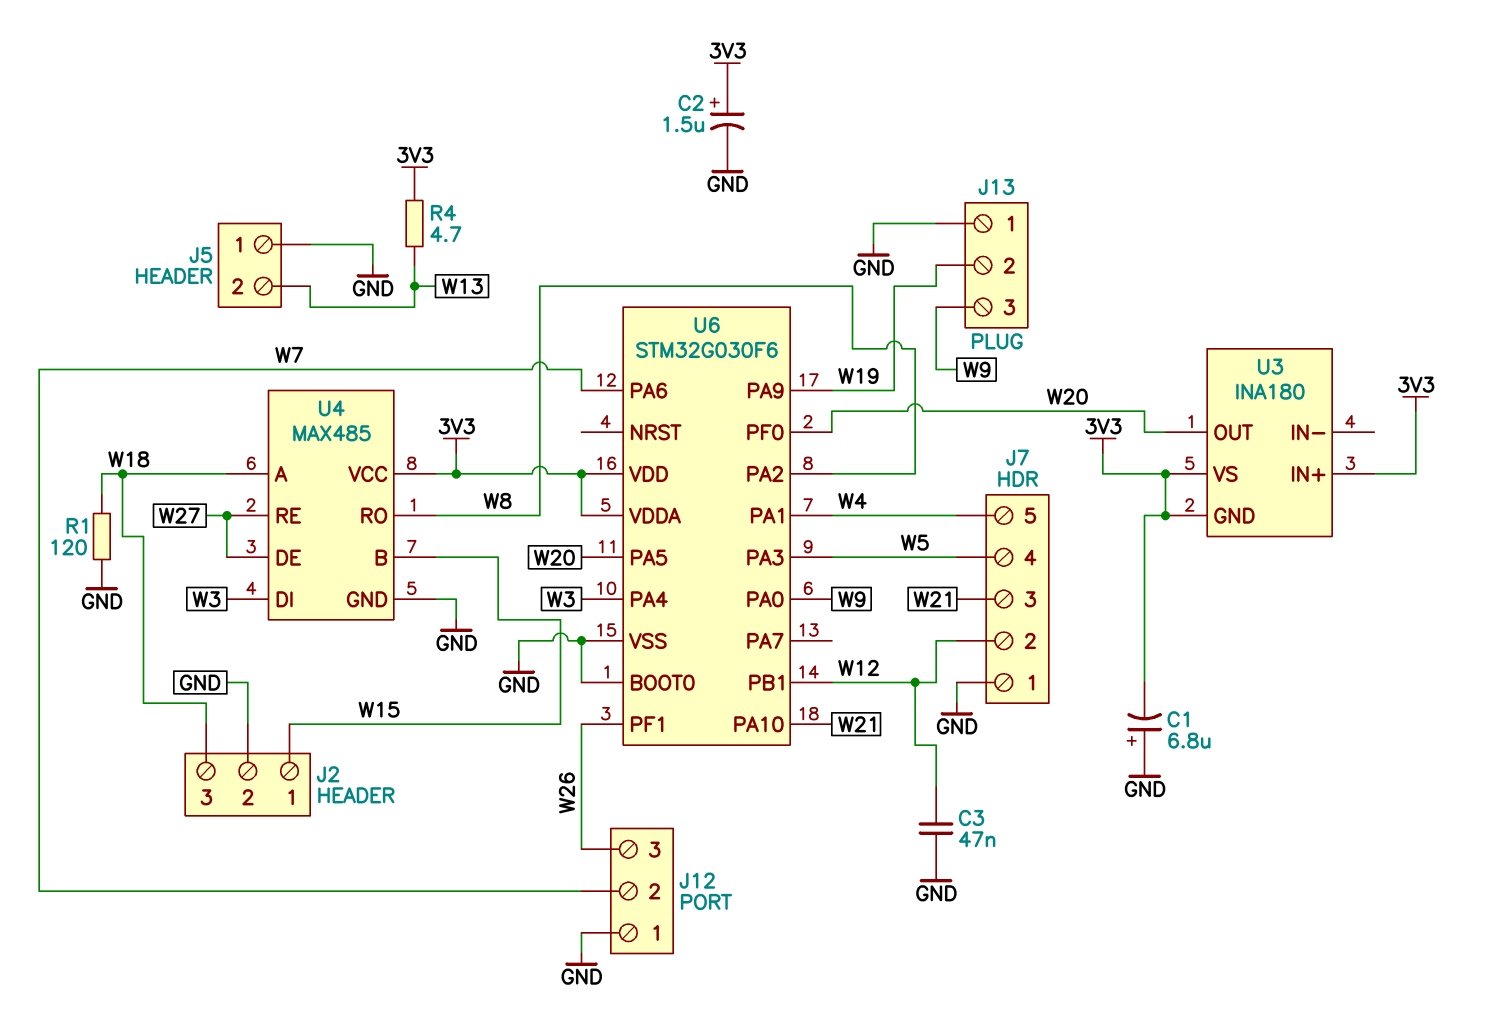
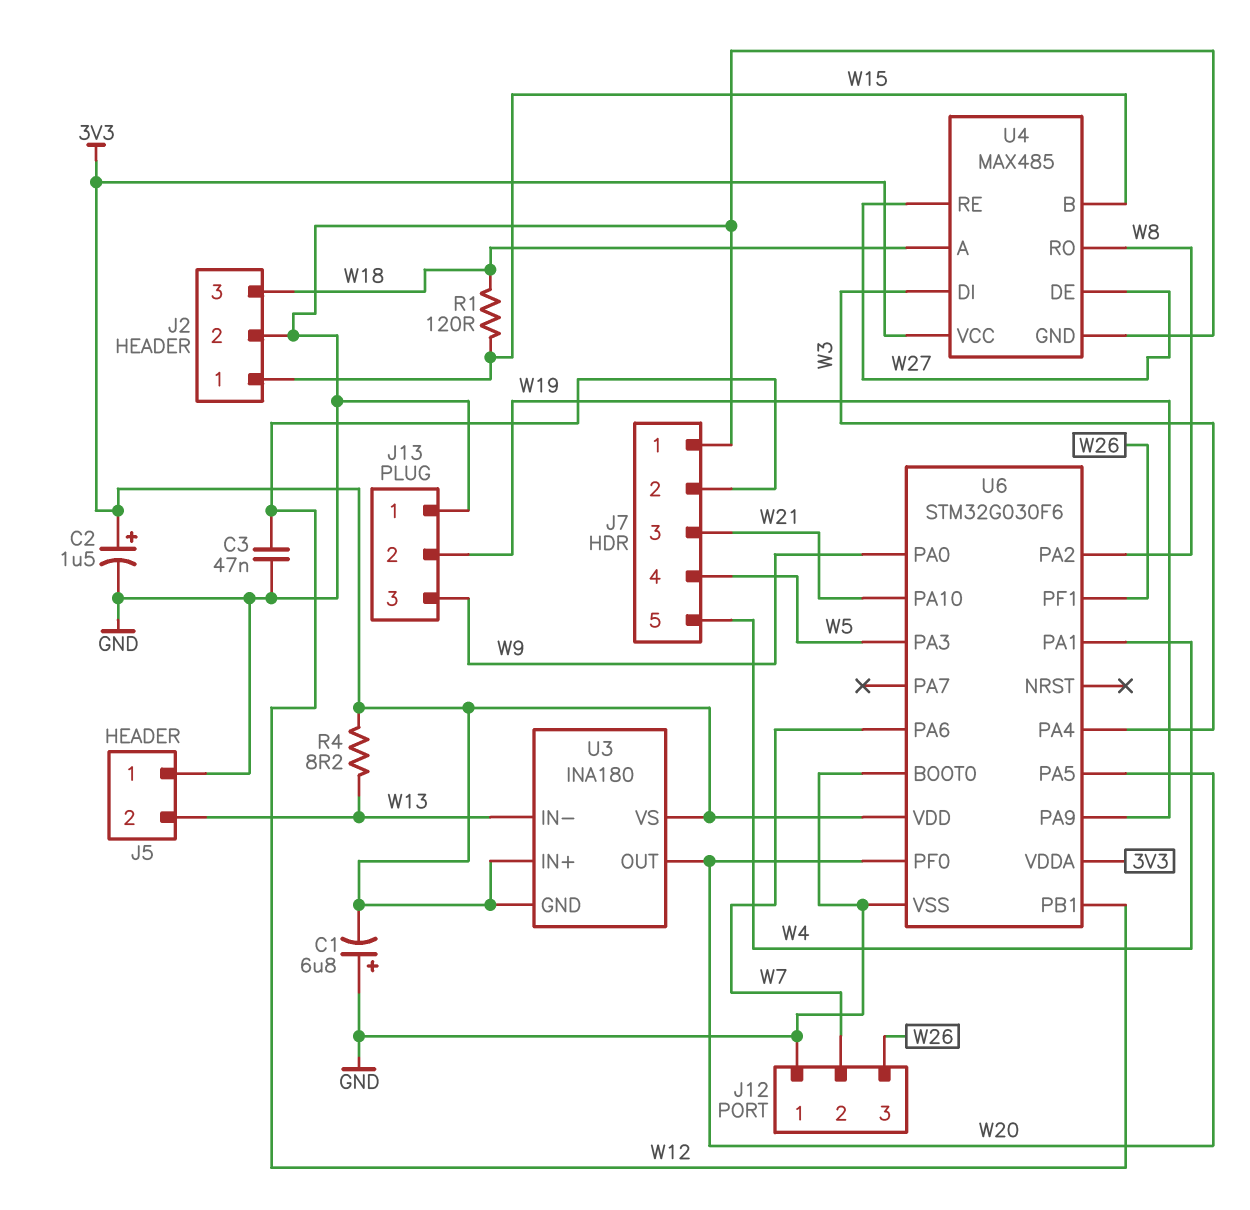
R1: 120 (GND, W18) -> 120 (W15, W18)
R4: 4.7 (3V3, W13) -> 8.2 (3V3, W13)
U3 pin IN-: none -> W13

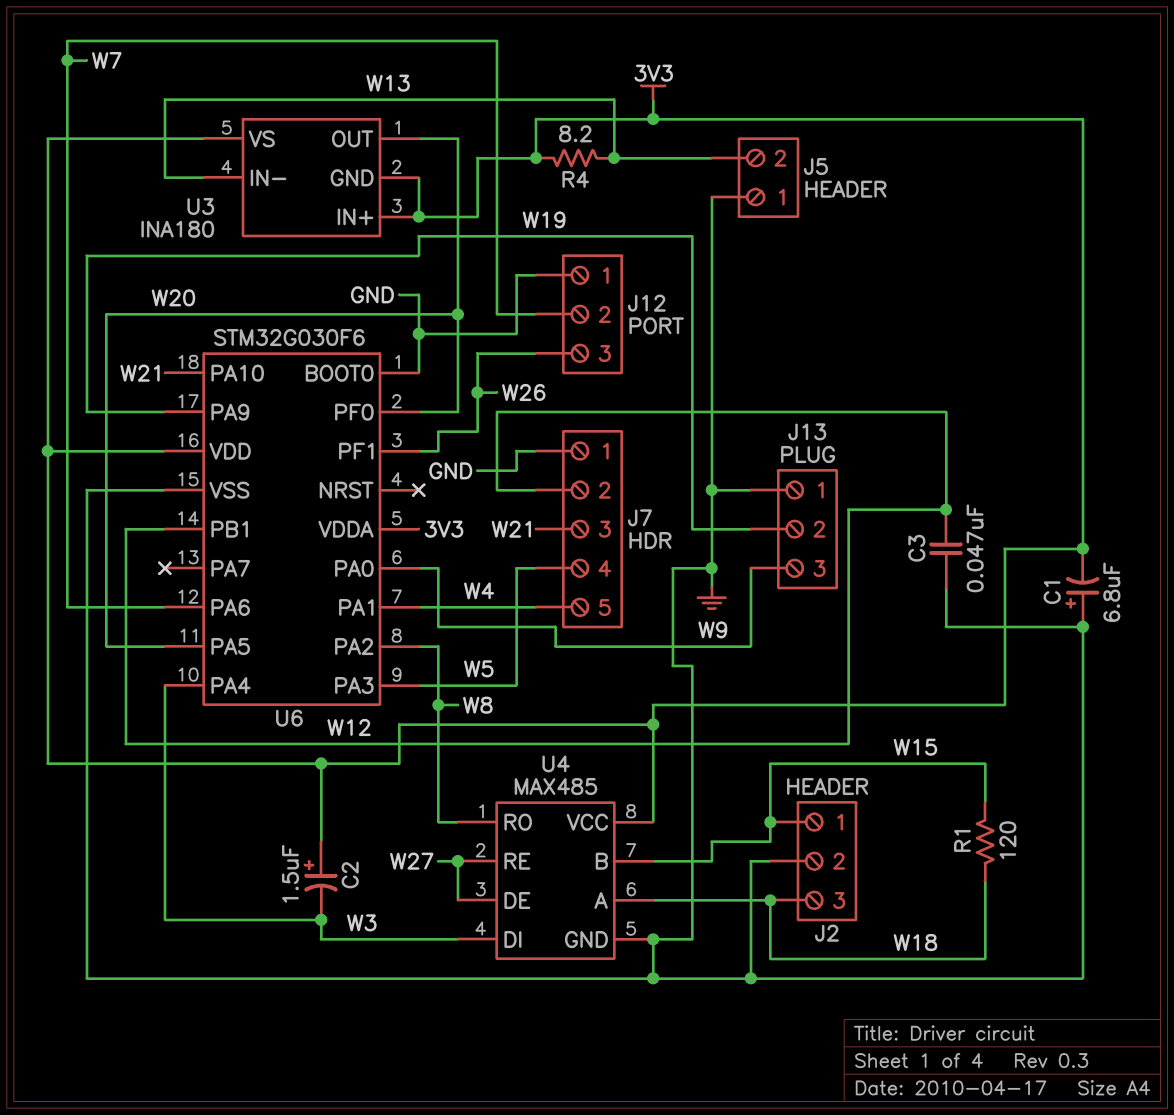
C2: 1.5uF (plus 3V3, minus GND) -> 1.5uF (plus 3V3, minus W3)

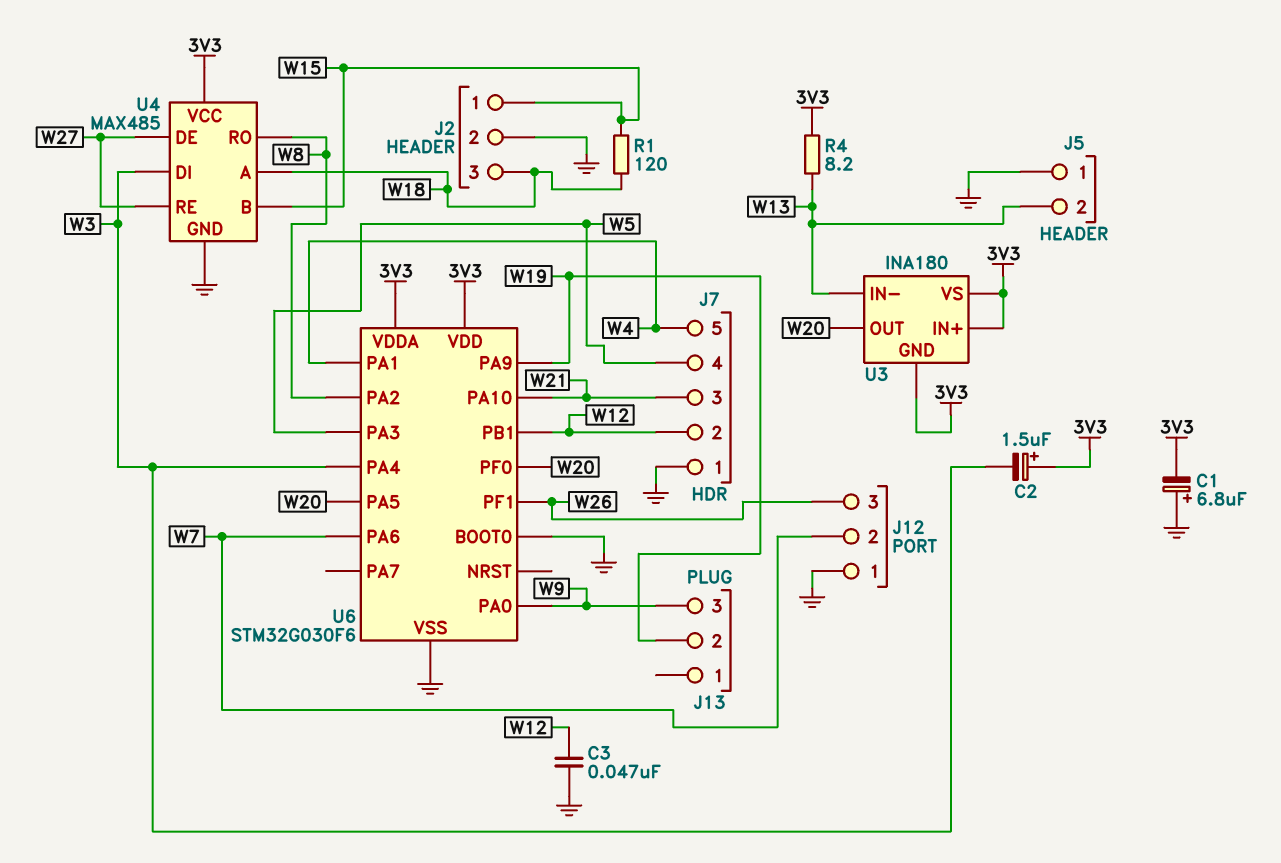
J13 pin 1: GND -> none

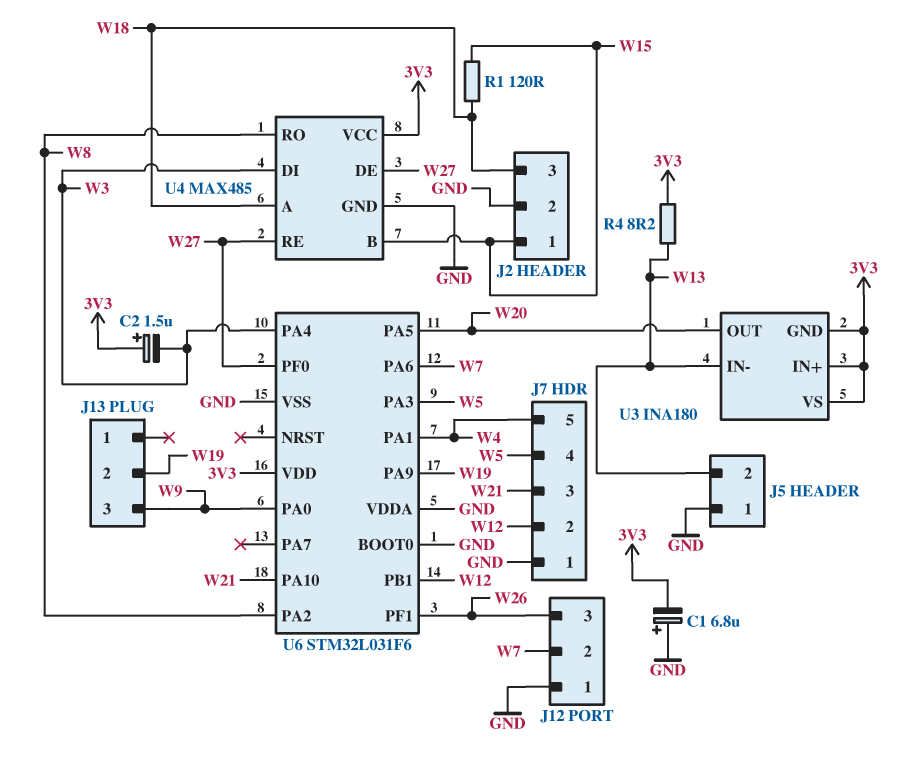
C3: 47nF (GND, W12) -> none
U6: STM32G030F6 -> STM32L031F6
U6 pin PF0: W20 -> W27
U6 pin VDDA: 3V3 -> GND

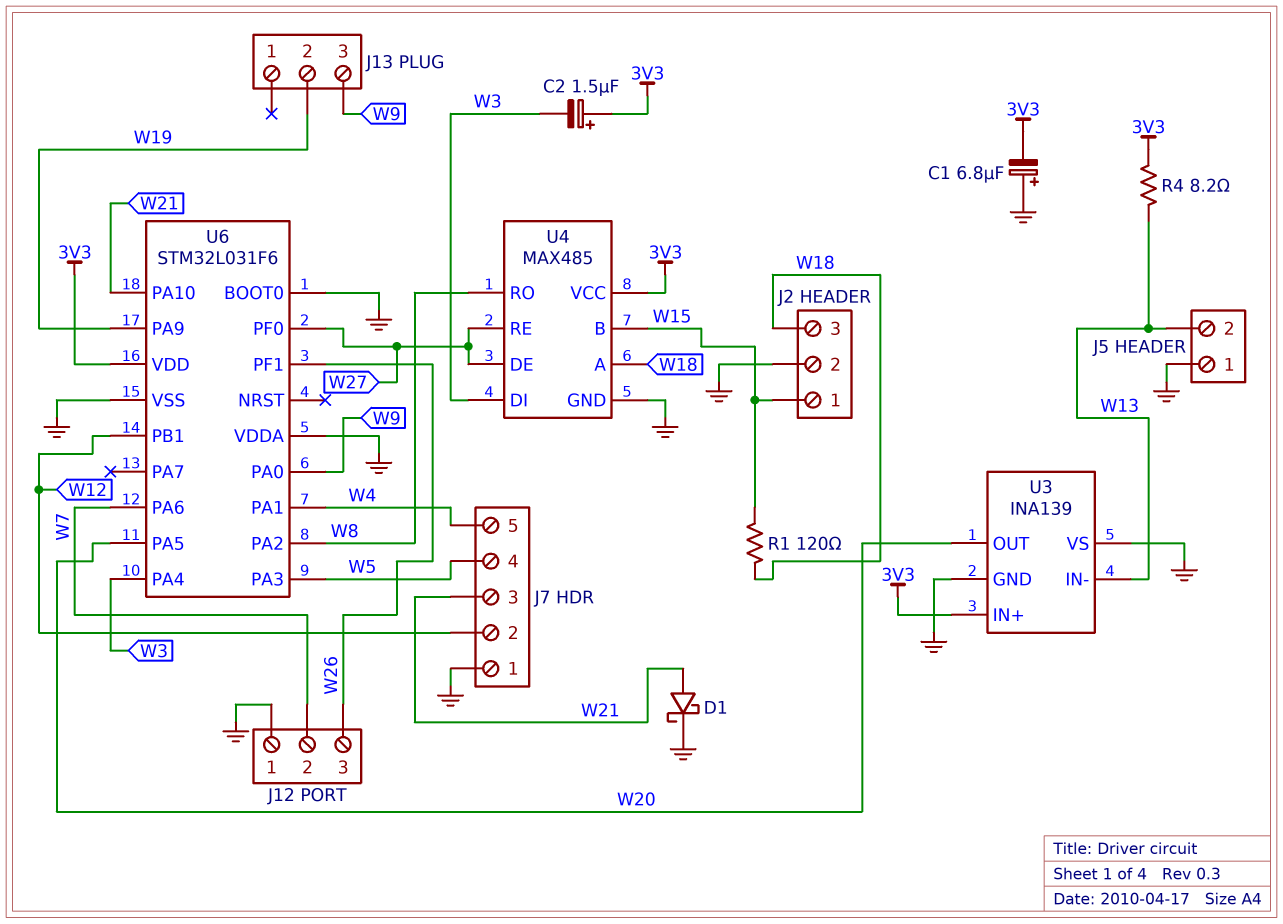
D1: none -> schottky (A W21, K GND)
U3: INA180 -> INA139
U3 pin GND: 3V3 -> GND
U3 pin VS: 3V3 -> GND

